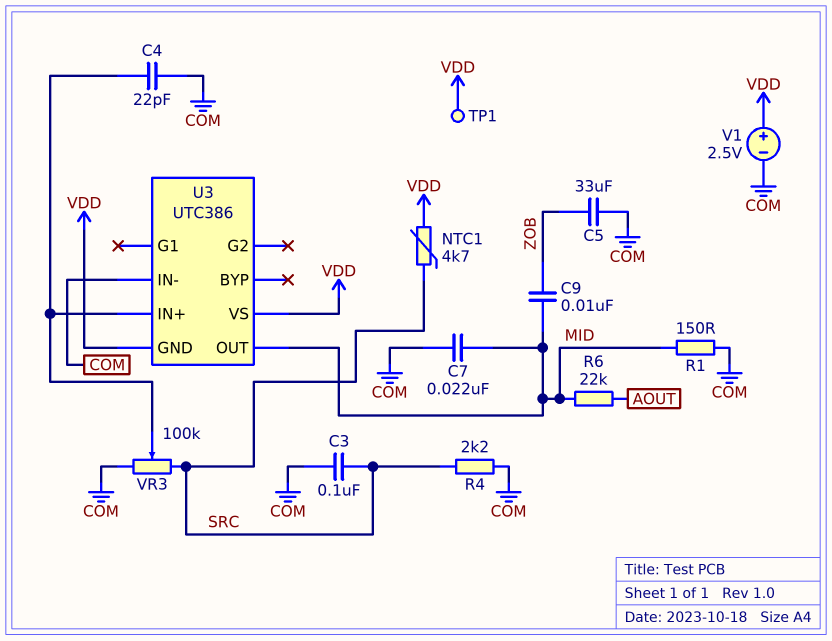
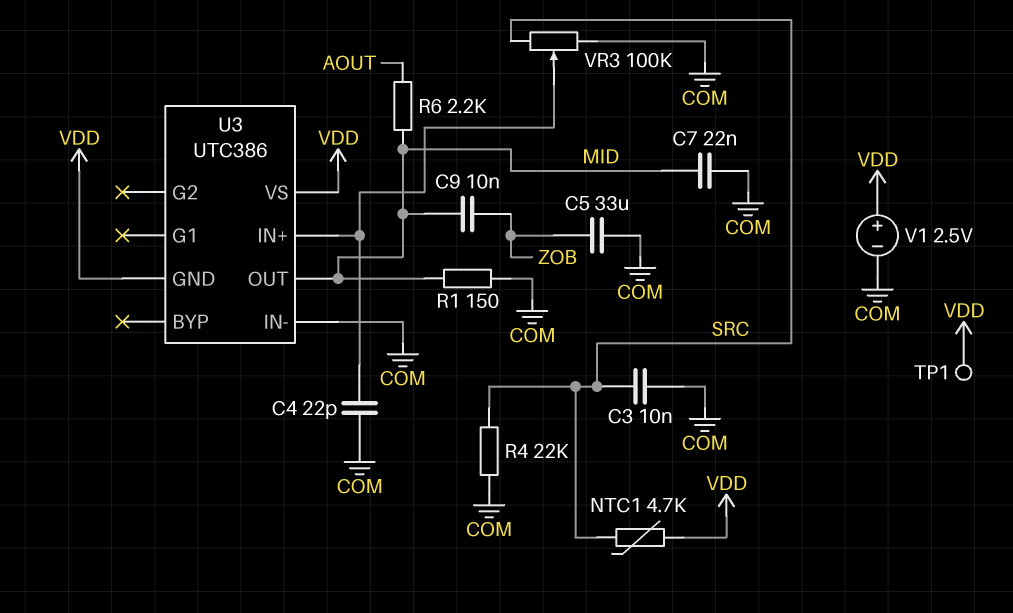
C3: 100nF (COM, SRC) -> 10nF (COM, SRC)
R4: 2.2k (COM, SRC) -> 22k (COM, SRC)
R6: 22k (AOUT, MID) -> 2.2k (AOUT, MID)

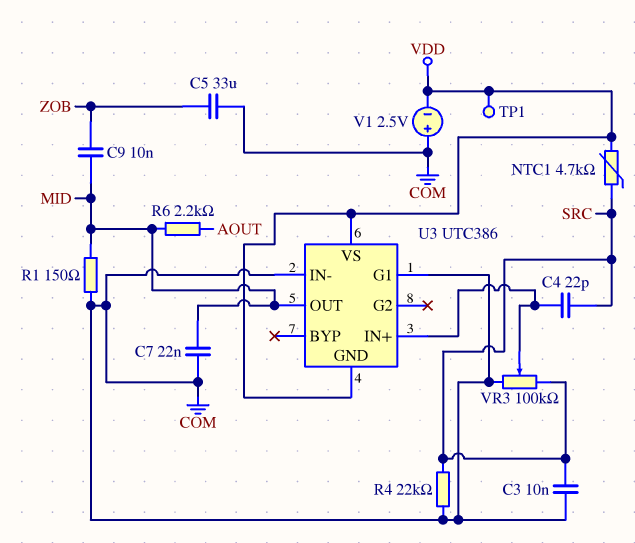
C4: 22pF (COM, U3/IN+) -> 22pF (SRC, U3/IN+)
U3 pin G1: none -> COM
V1: 2.5V (plus VDD, minus COM) -> 2.5V (plus COM, minus VDD)

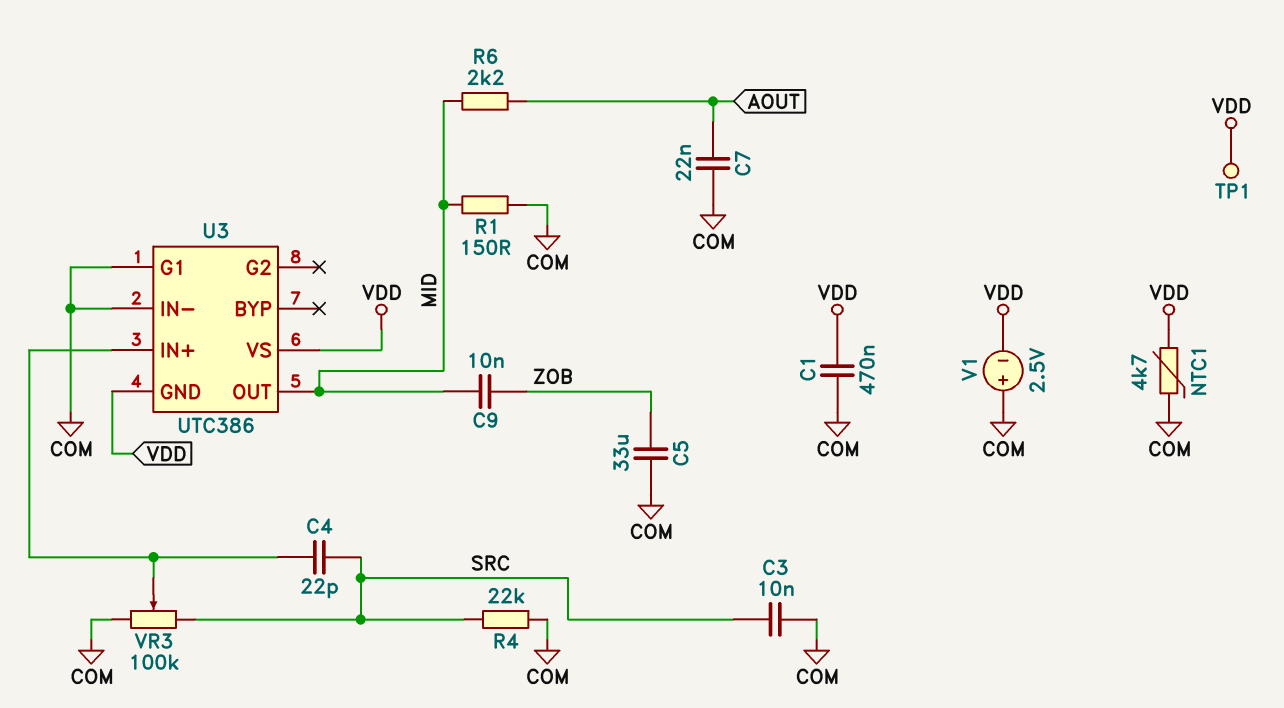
C1: none -> 470nF (COM, VDD)
C7: 22nF (COM, MID) -> 22nF (AOUT, COM)
NTC1: 4.7k (SRC, VDD) -> 4.7k (COM, VDD)

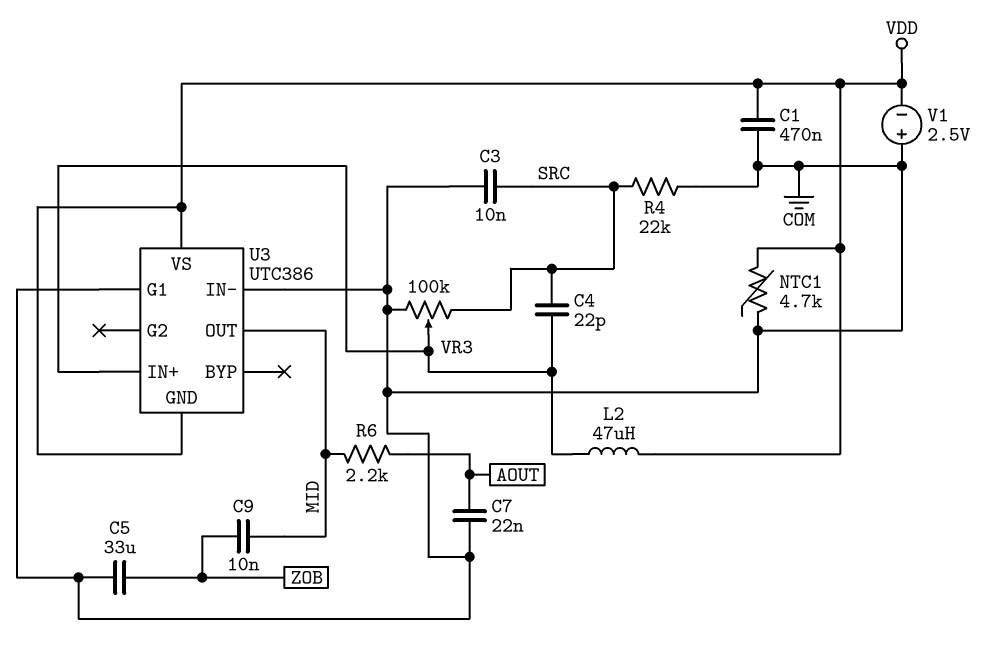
L2: none -> 47uH (U3/IN+, VDD)
R1: 150 (COM, MID) -> none
TP1: test point (VDD) -> none

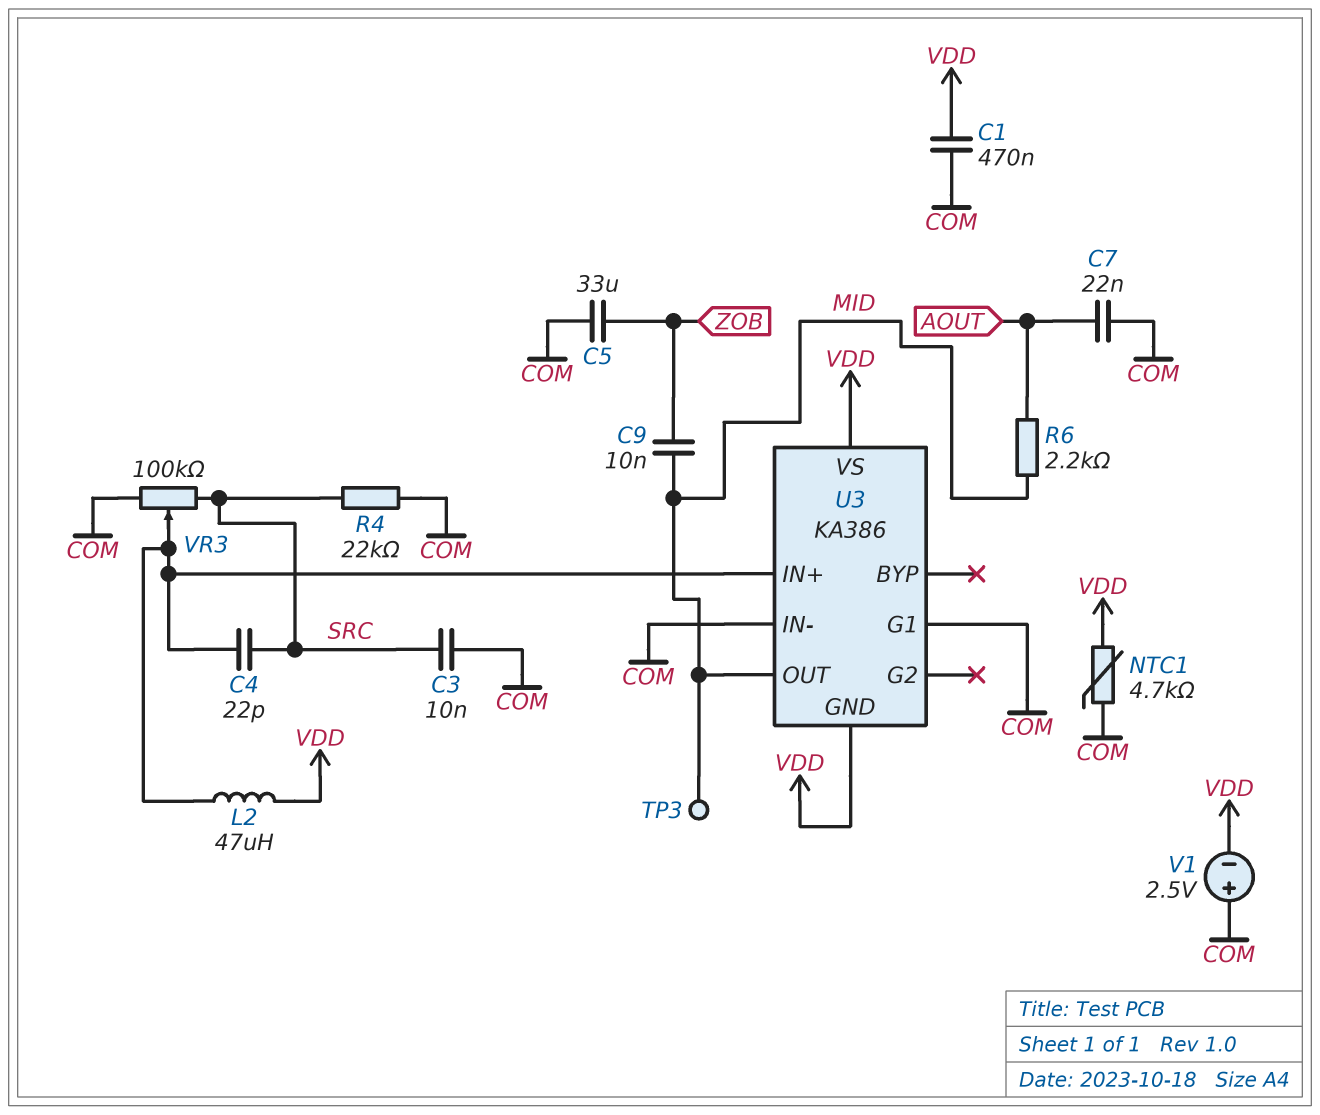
TP3: none -> test point (MID)
U3: UTC386 -> KA386

